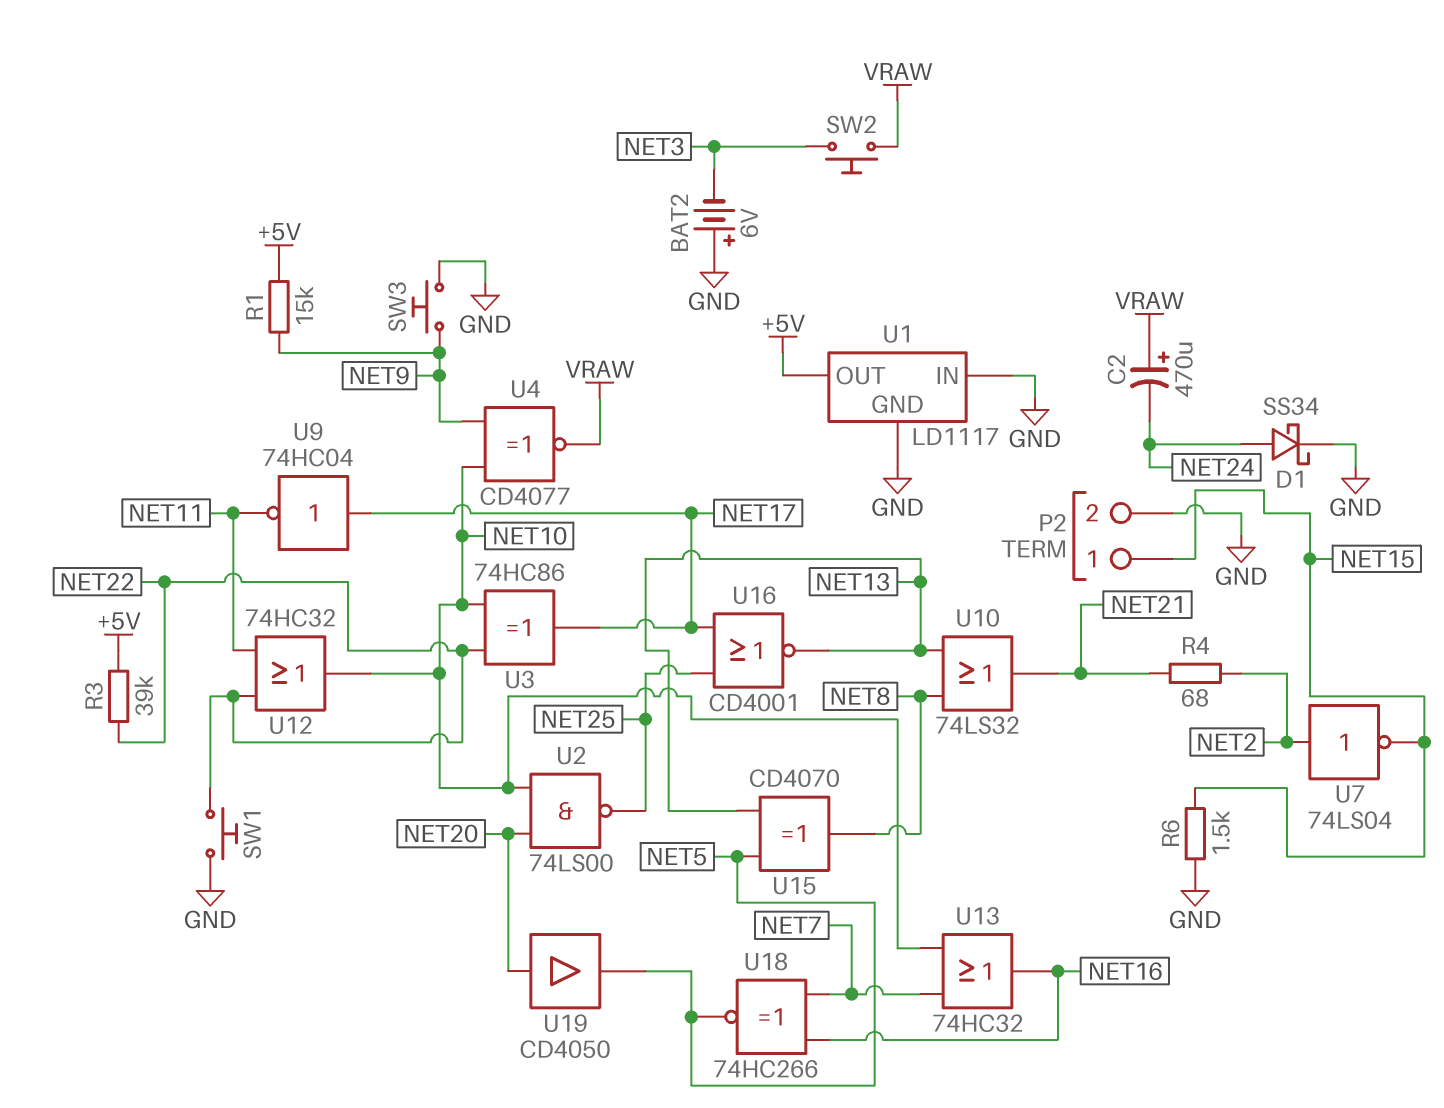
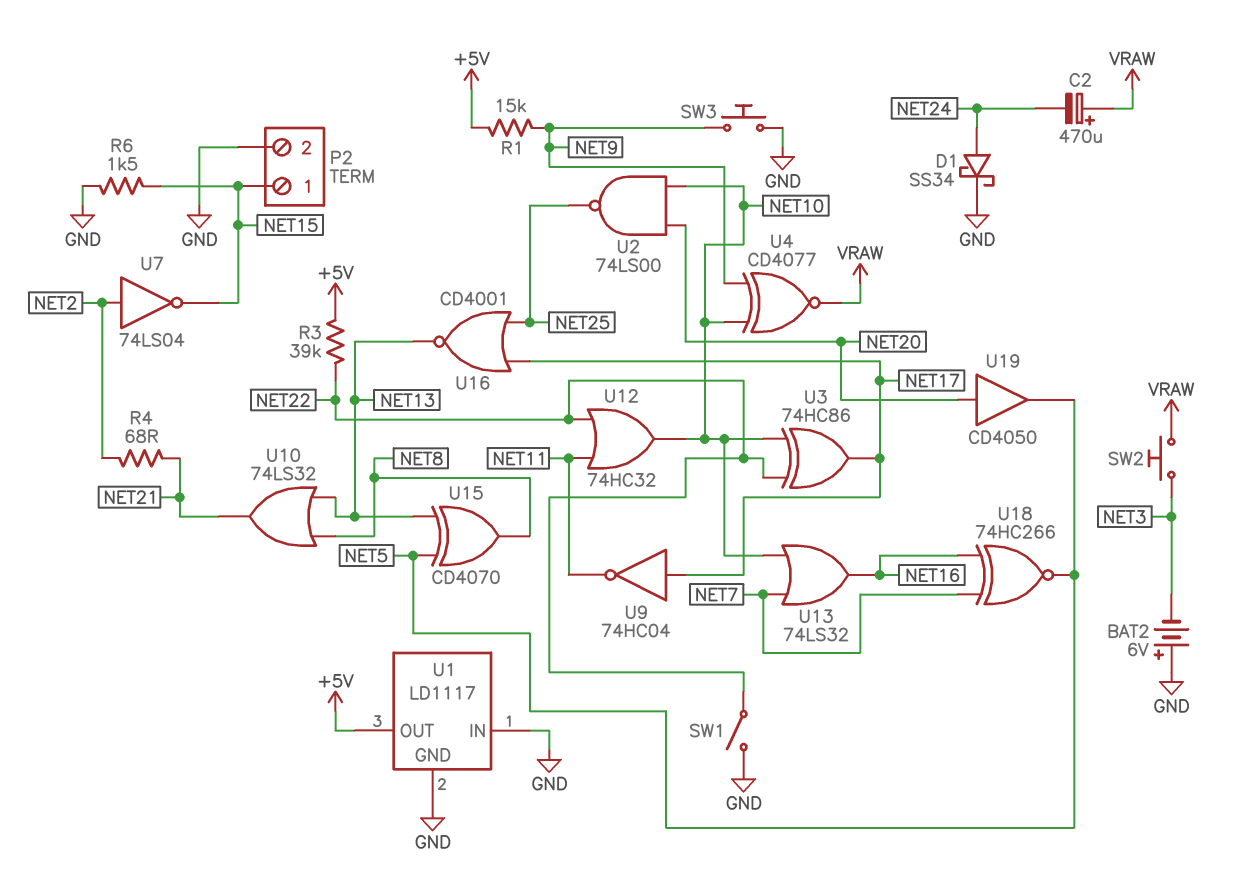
SW1: button (GND, NET22) -> switch (GND, NET22)
U13: OR 74HC32 (in NET7, in NET10, out NET16) -> OR 74LS32 (in NET7, in NET10, out NET16)

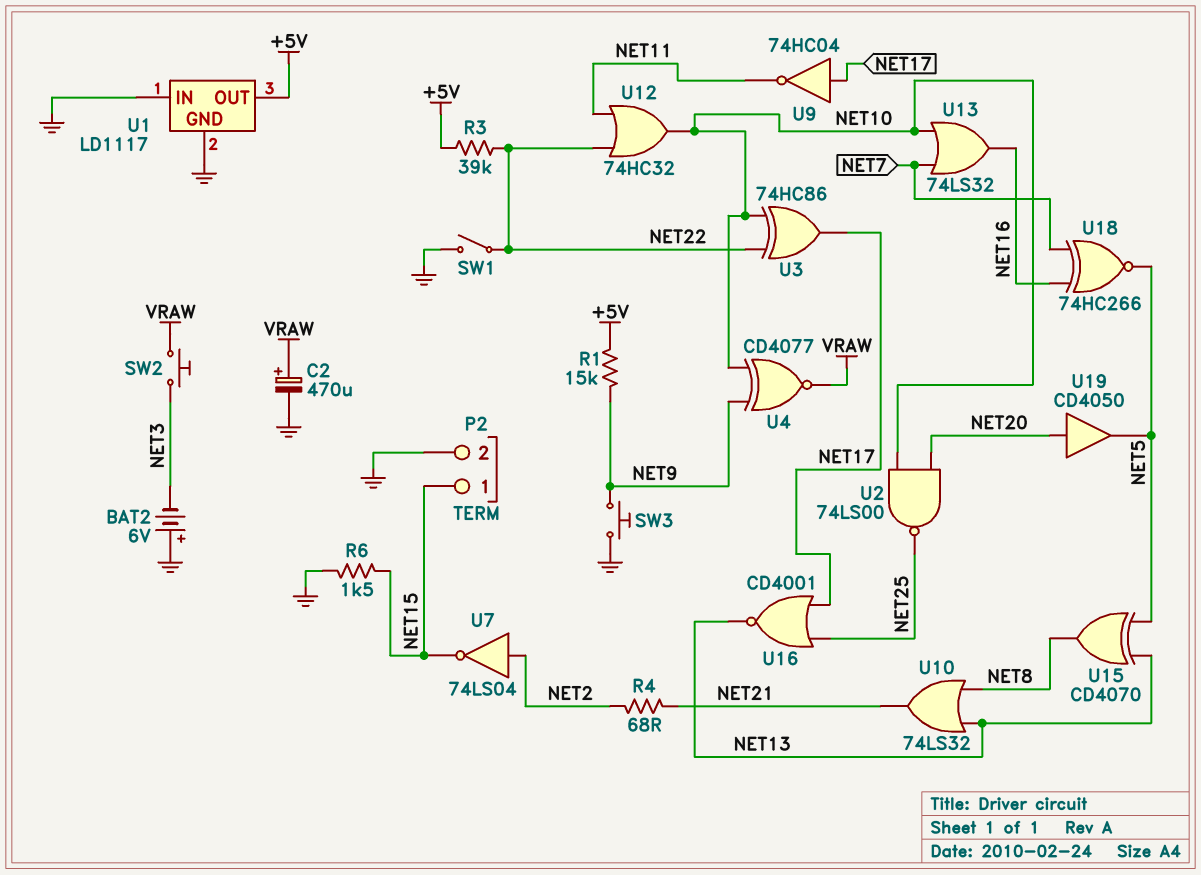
C2: 470uF (plus VRAW, minus NET24) -> 470uF (plus VRAW, minus GND)
D1: schottky SS34 (A NET24, K GND) -> none

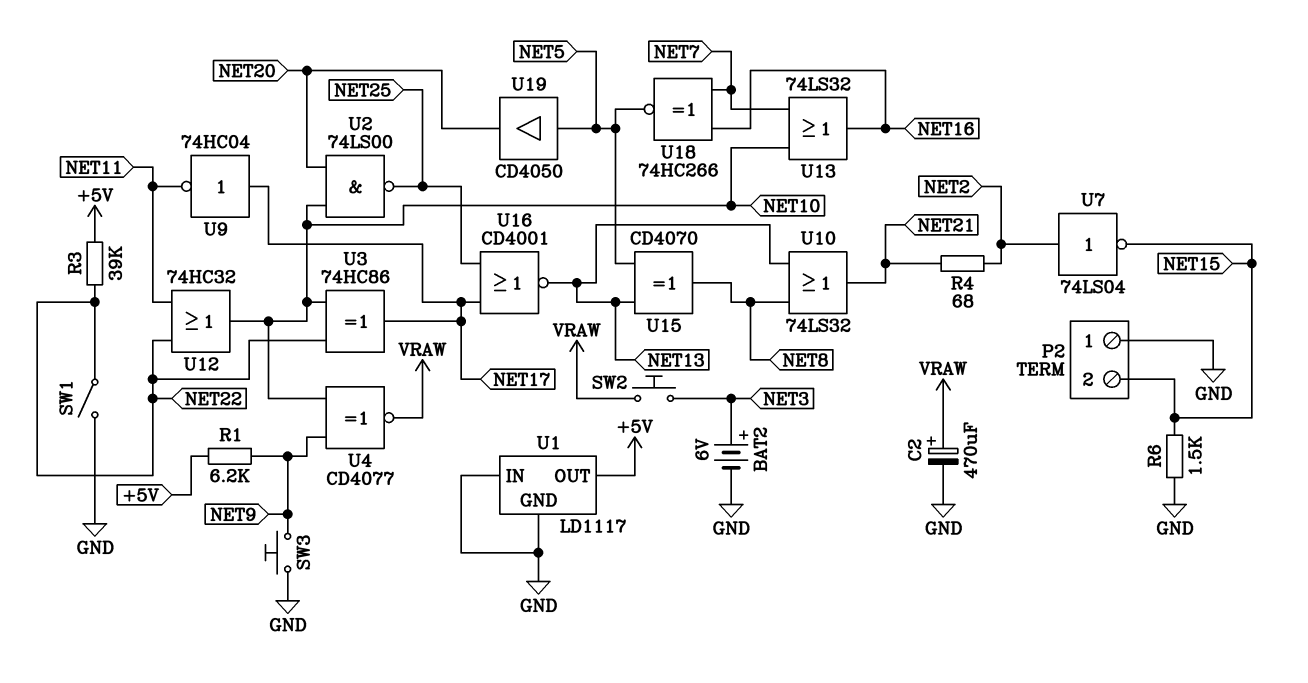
BAT2: 6V (plus GND, minus NET3) -> 6V (plus NET3, minus GND)
P2 pin 1: NET15 -> GND
P2 pin 2: GND -> NET15
R1: 15k (+5V, NET9) -> 6.2k (+5V, NET9)
U19: buffer CD4050 (in NET20, out NET5) -> buffer CD4050 (in NET5, out NET20)

